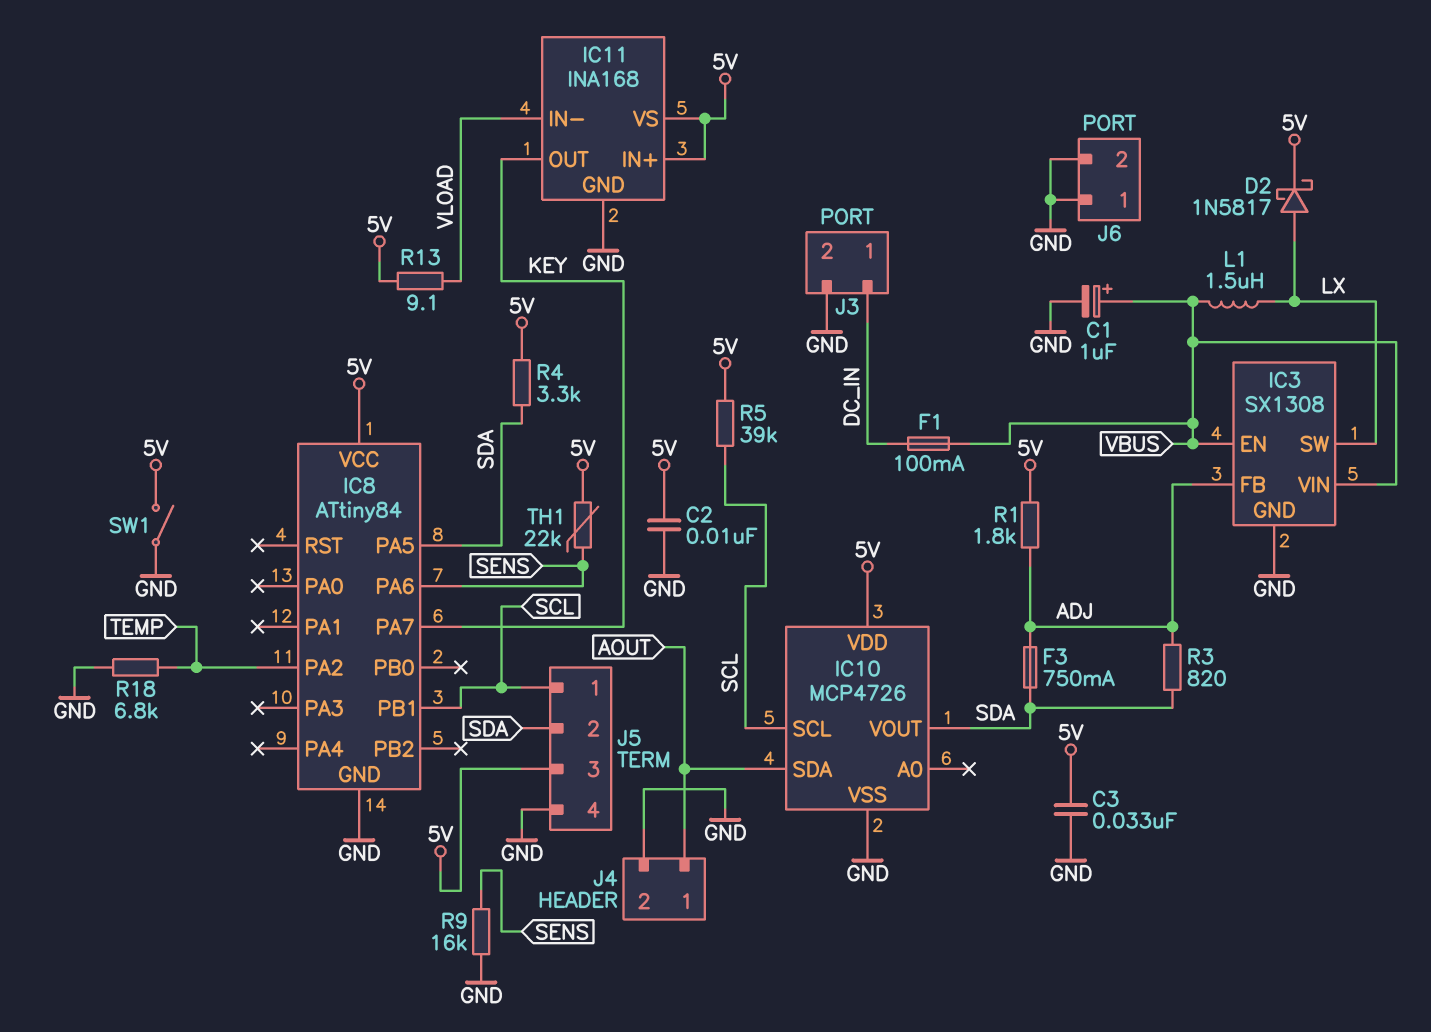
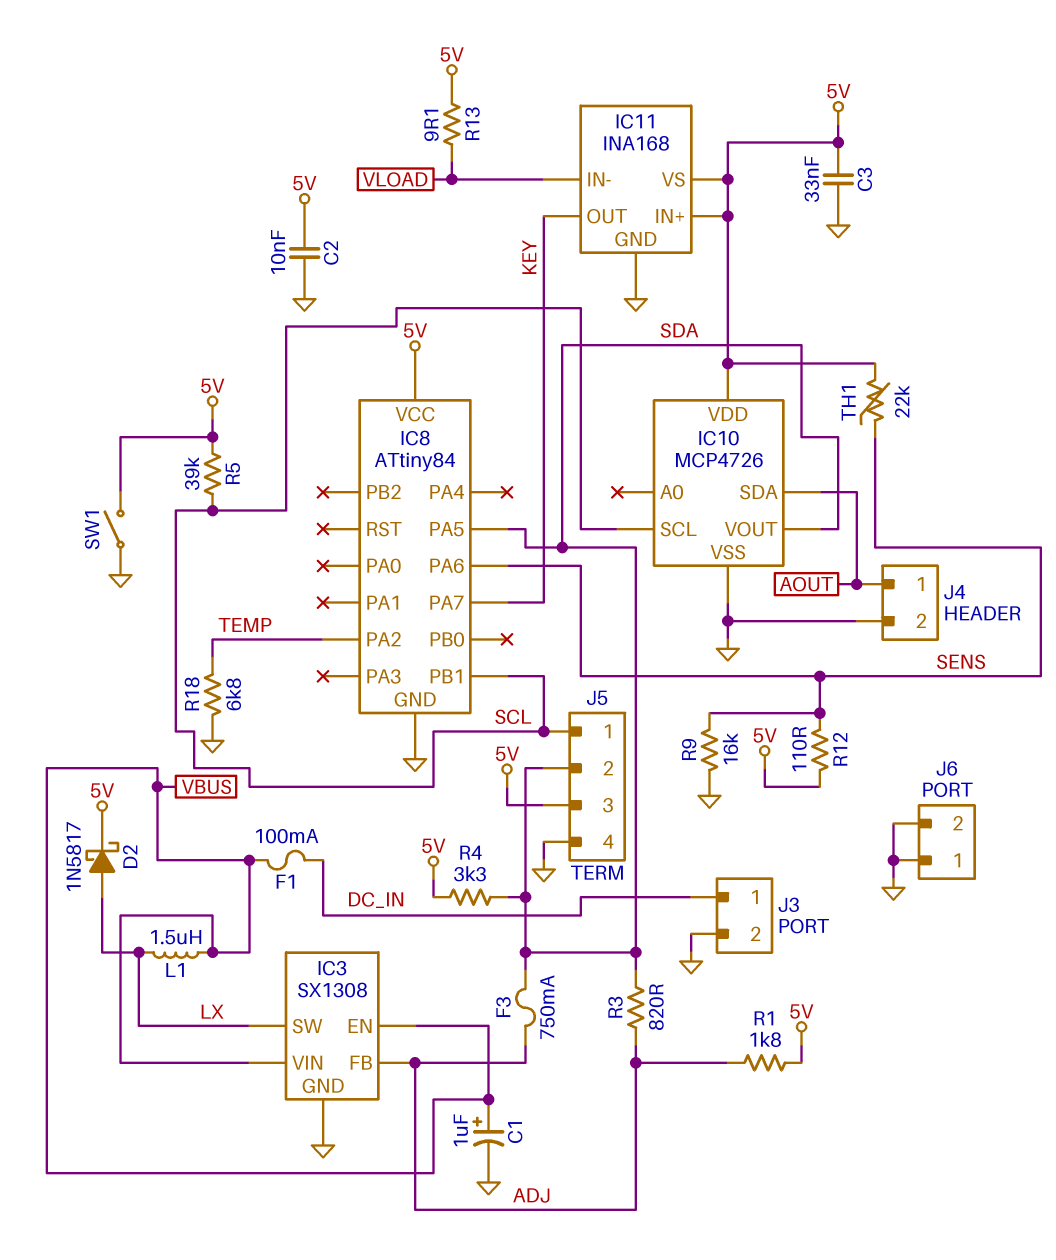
R12: none -> 110 (5V, SENS)

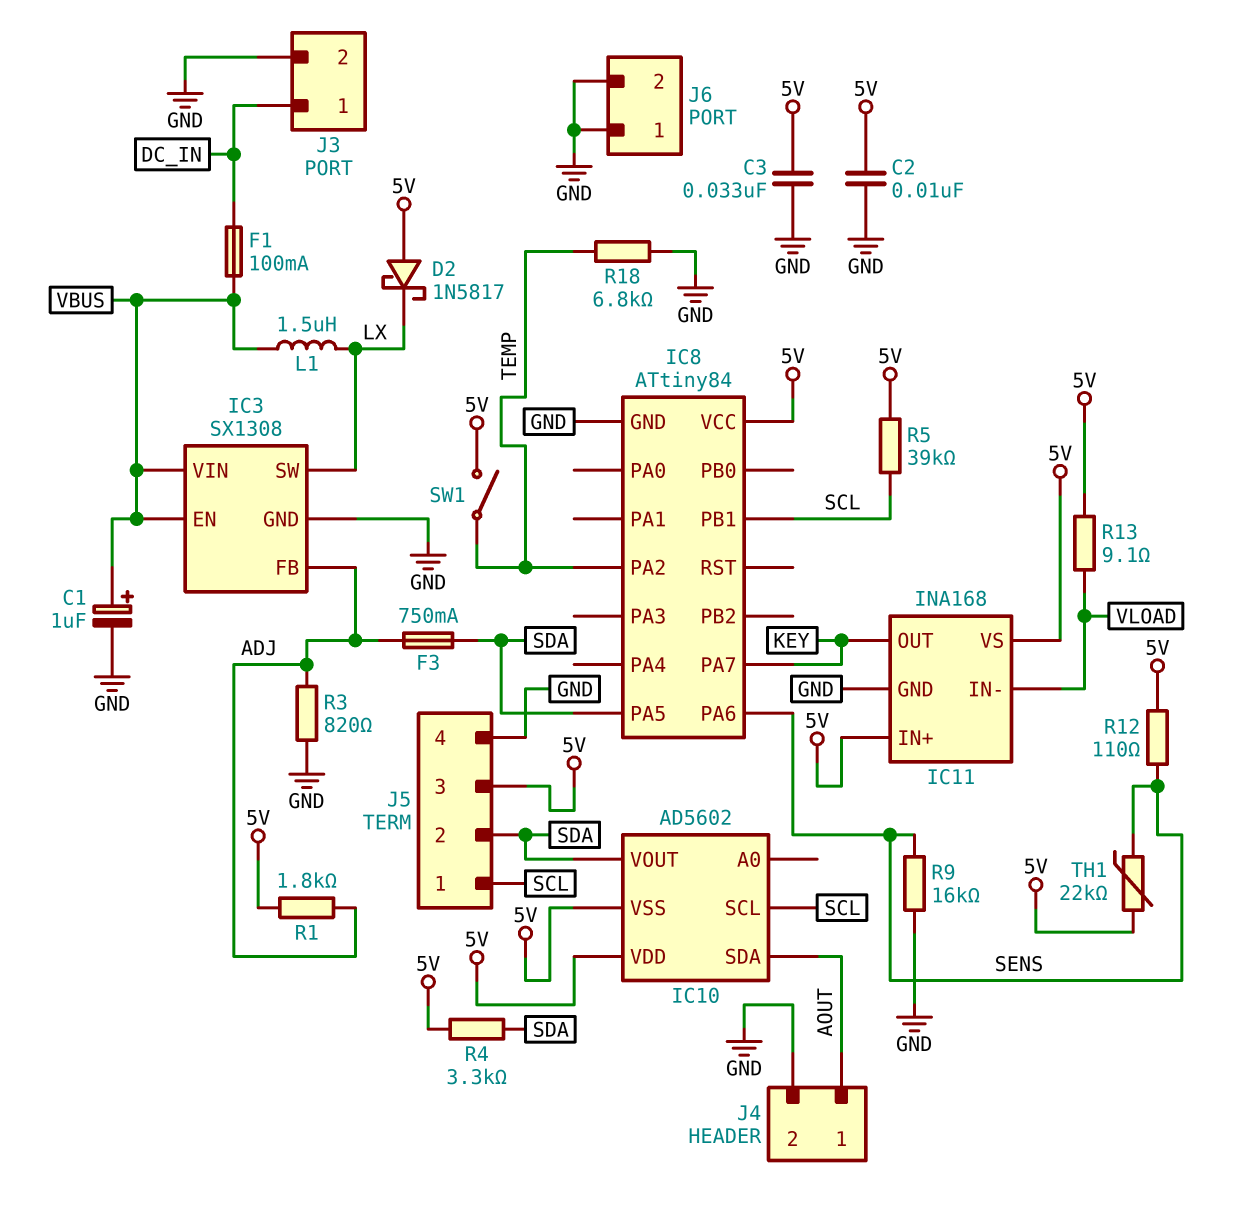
D2: schottky 1N5817 (A LX, K 5V) -> schottky 1N5817 (A 5V, K LX)
IC10: MCP4726 -> AD5602
IC10 pin VSS: GND -> 5V
R3: 820 (ADJ, SDA) -> 820 (ADJ, GND)
SW1: switch (5V, GND) -> switch (5V, TEMP)

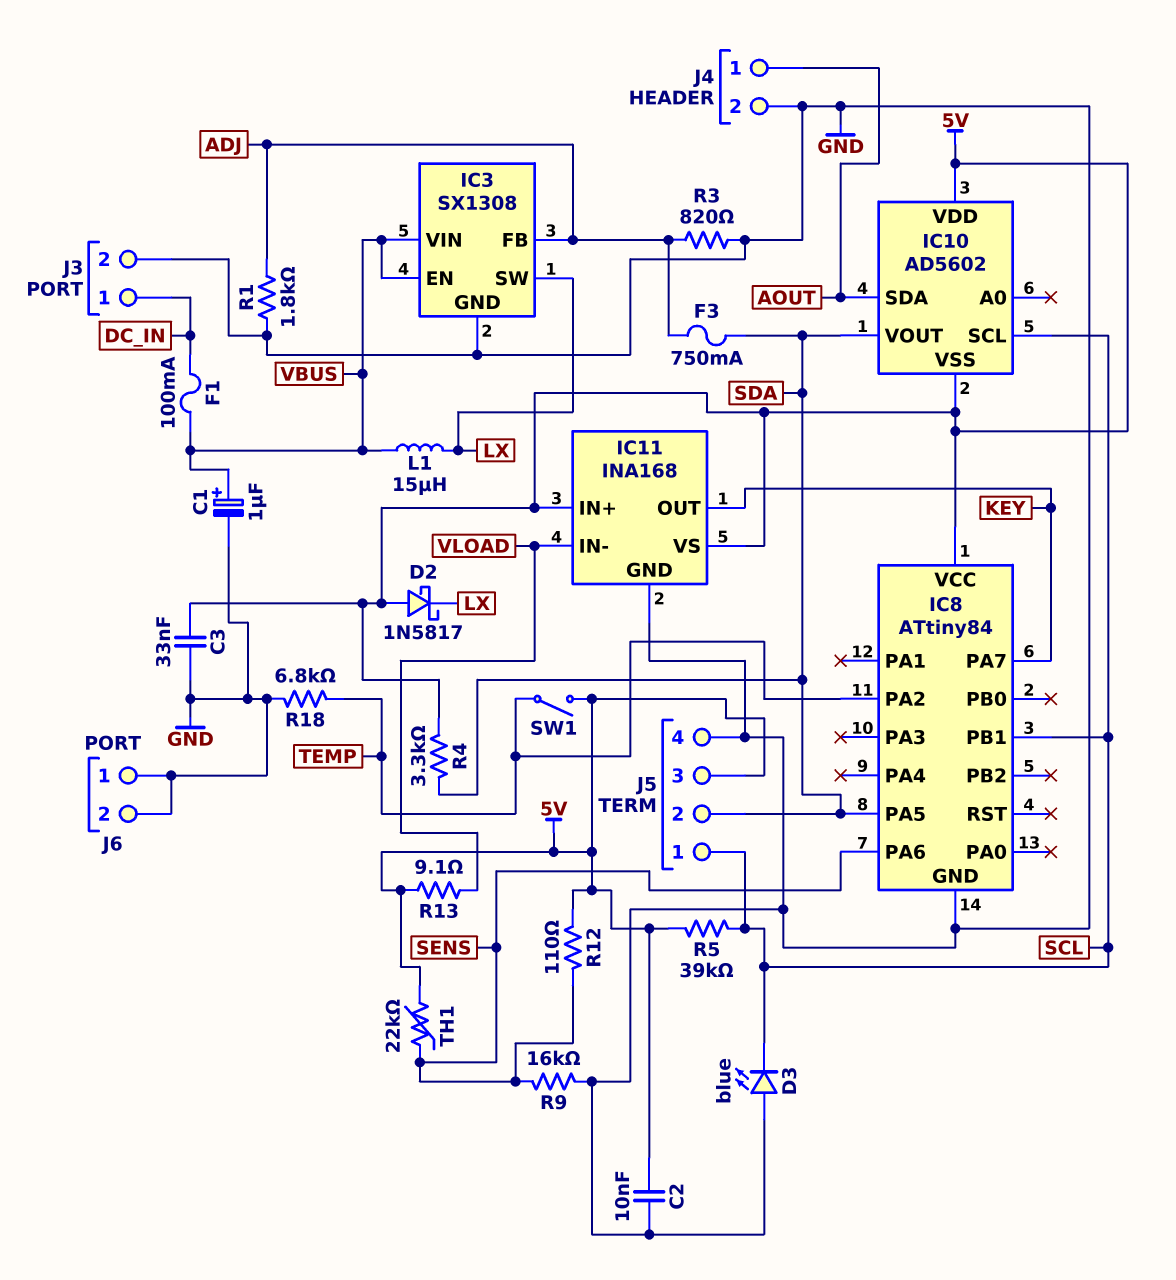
D3: none -> LED blue (A GND, K SCL)
L1: 1.5uH (LX, VBUS) -> 15uH (LX, VBUS)
R1: 1.8k (5V, ADJ) -> 1.8k (ADJ, GND)

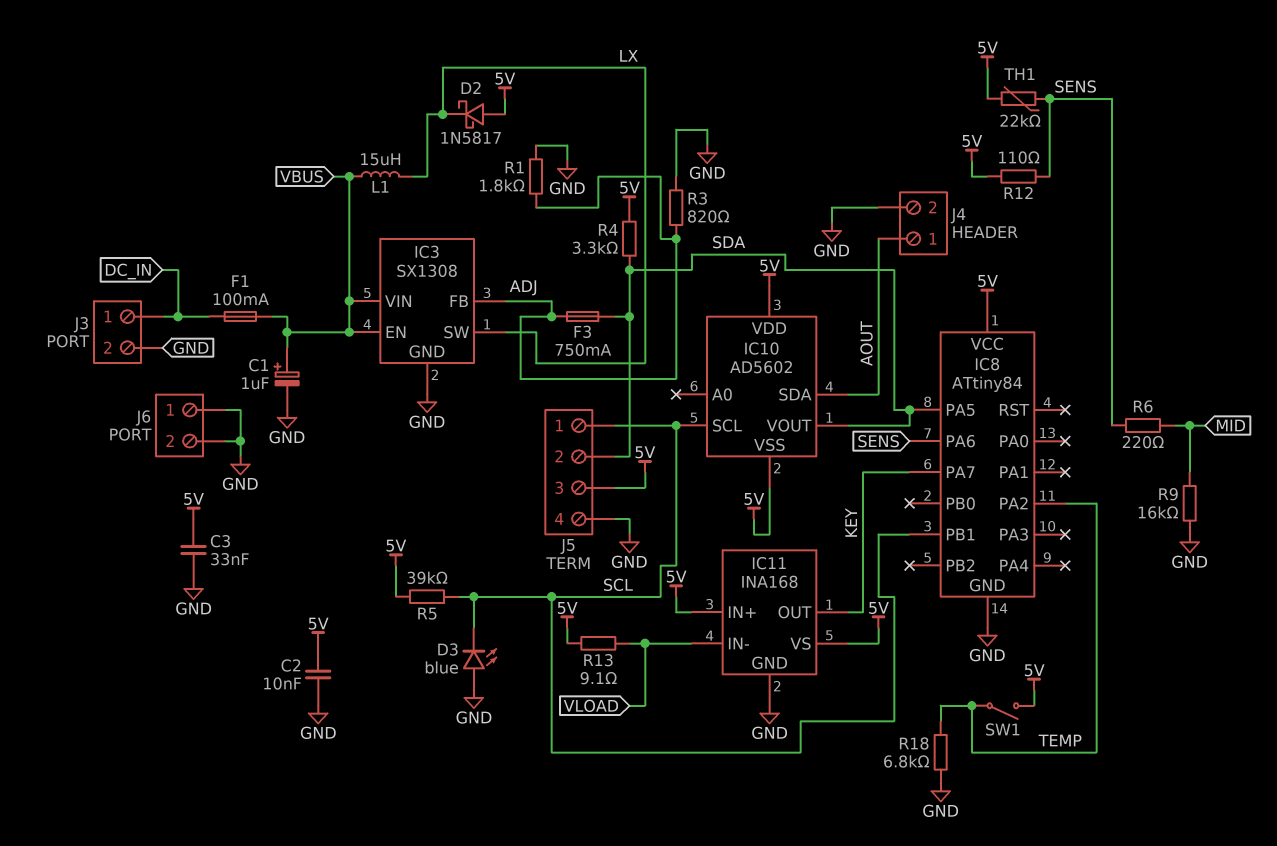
R6: none -> 220 (MID, SENS)
R9: 16k (GND, SENS) -> 16k (GND, MID)

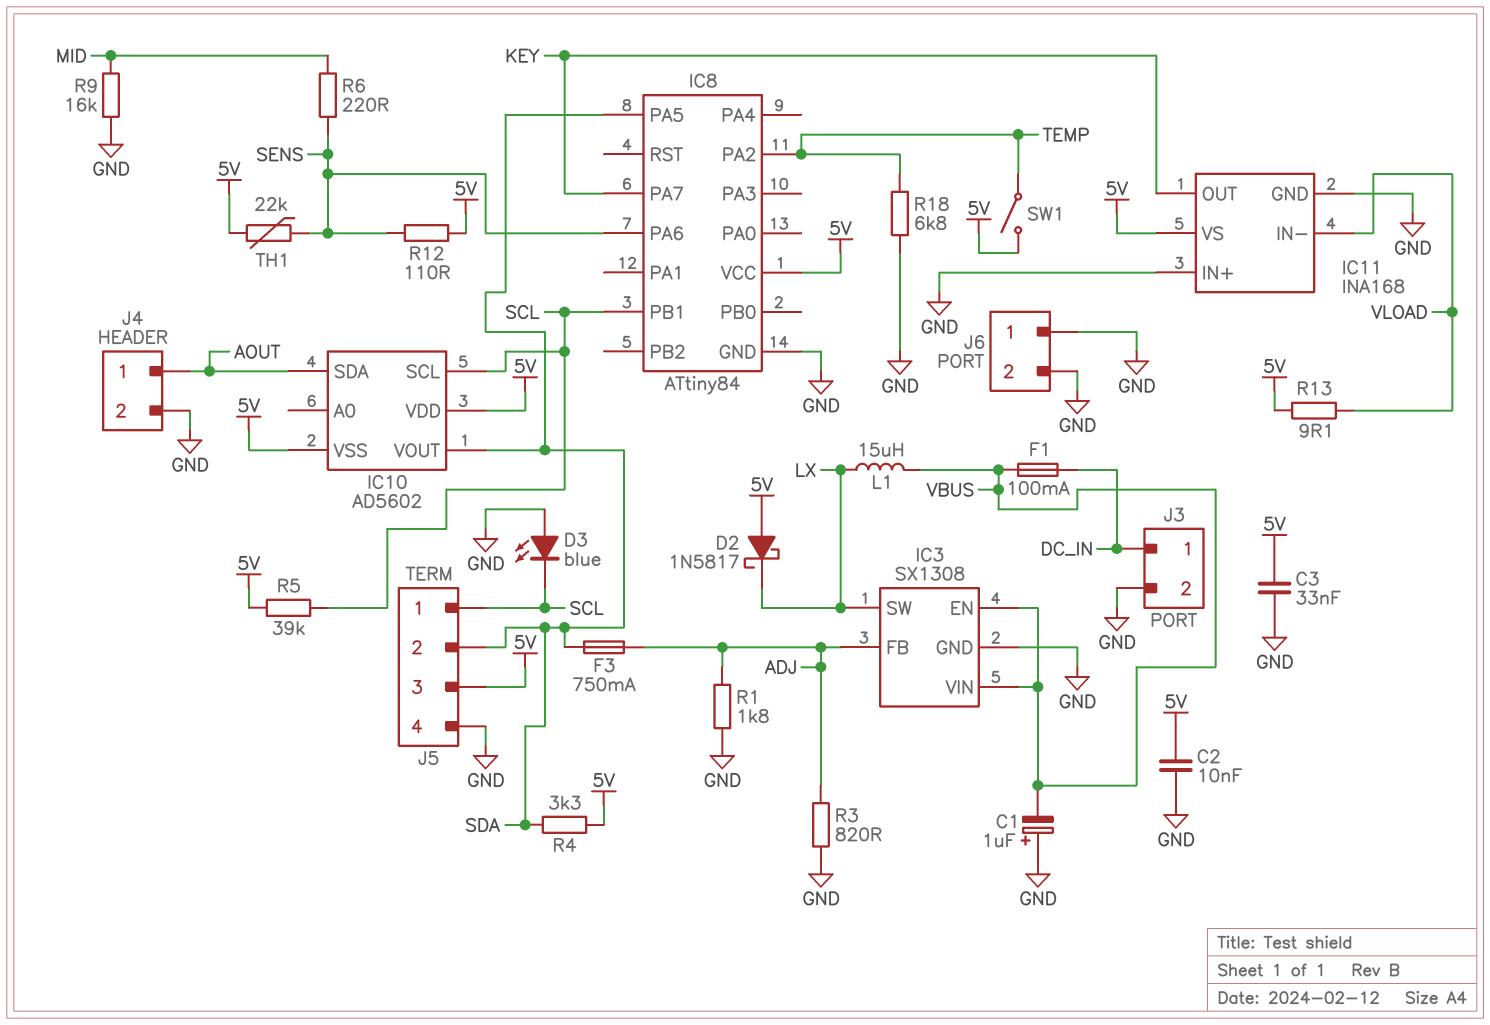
C1: 1uF (plus VBUS, minus GND) -> 1uF (plus GND, minus VBUS)
IC11 pin IN+: 5V -> GND

